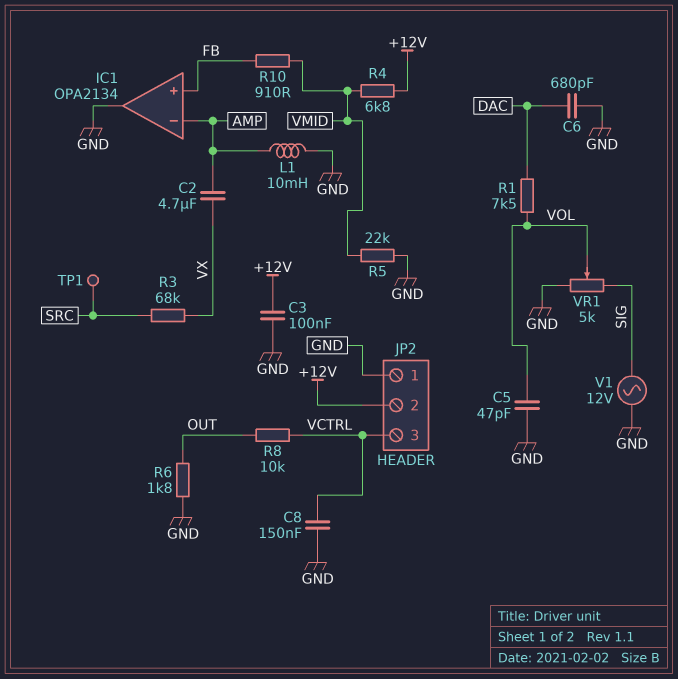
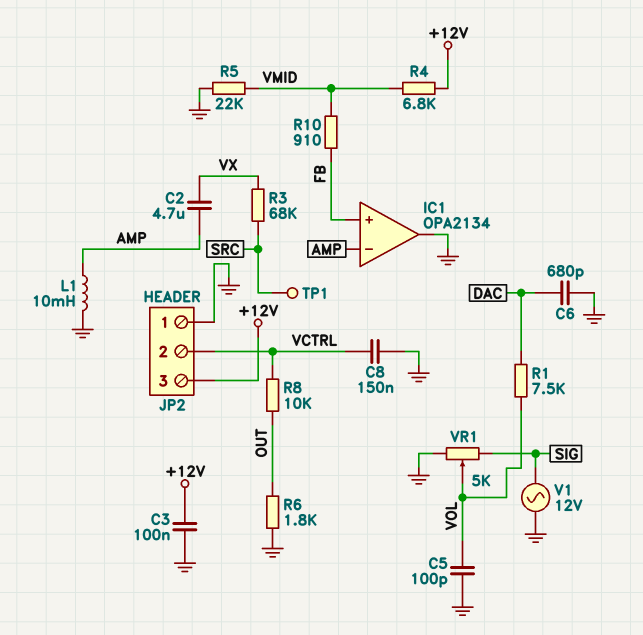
C5: 47pF (GND, VOL) -> 100pF (GND, VOL)
JP2 pin 2: +12V -> VCTRL
JP2 pin 3: VCTRL -> +12V

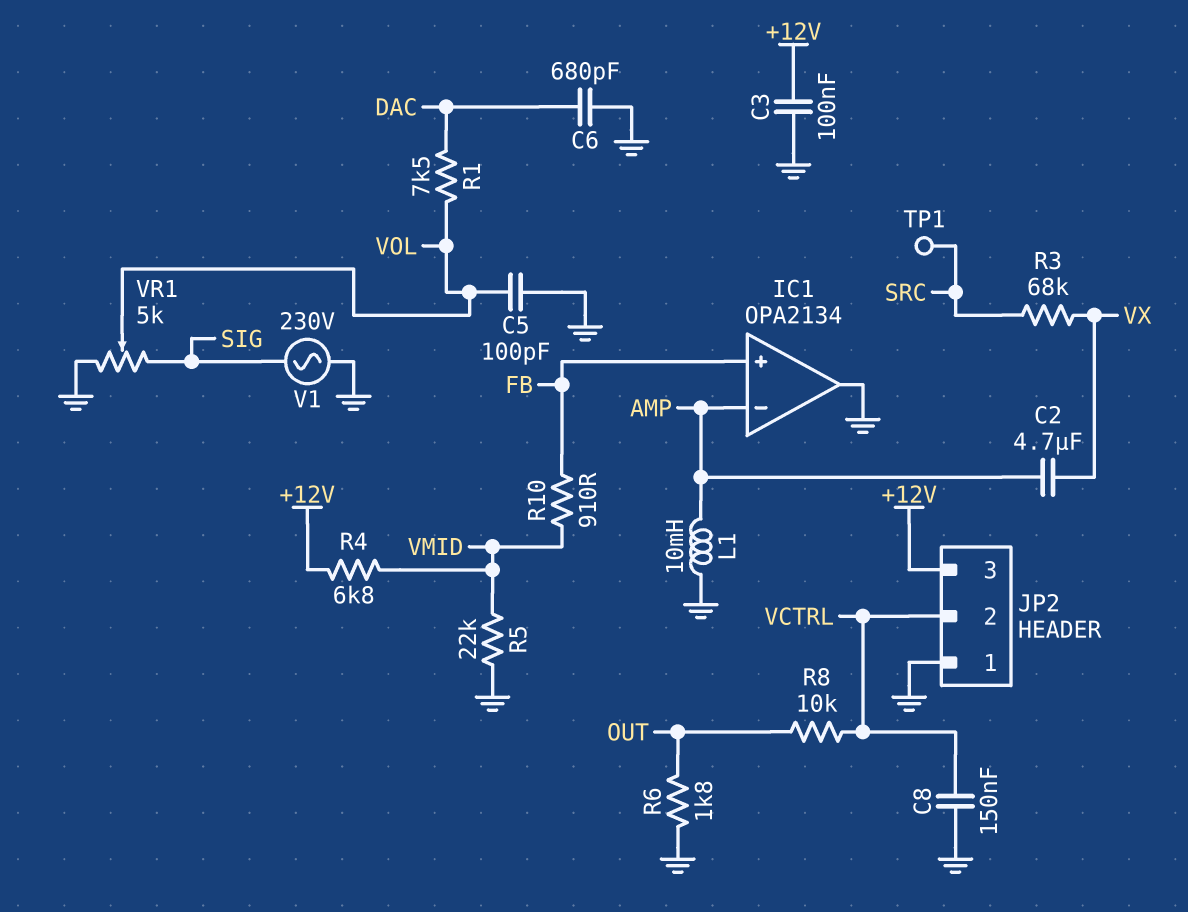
V1: AC 12V (GND, SIG) -> AC 230V (GND, SIG)

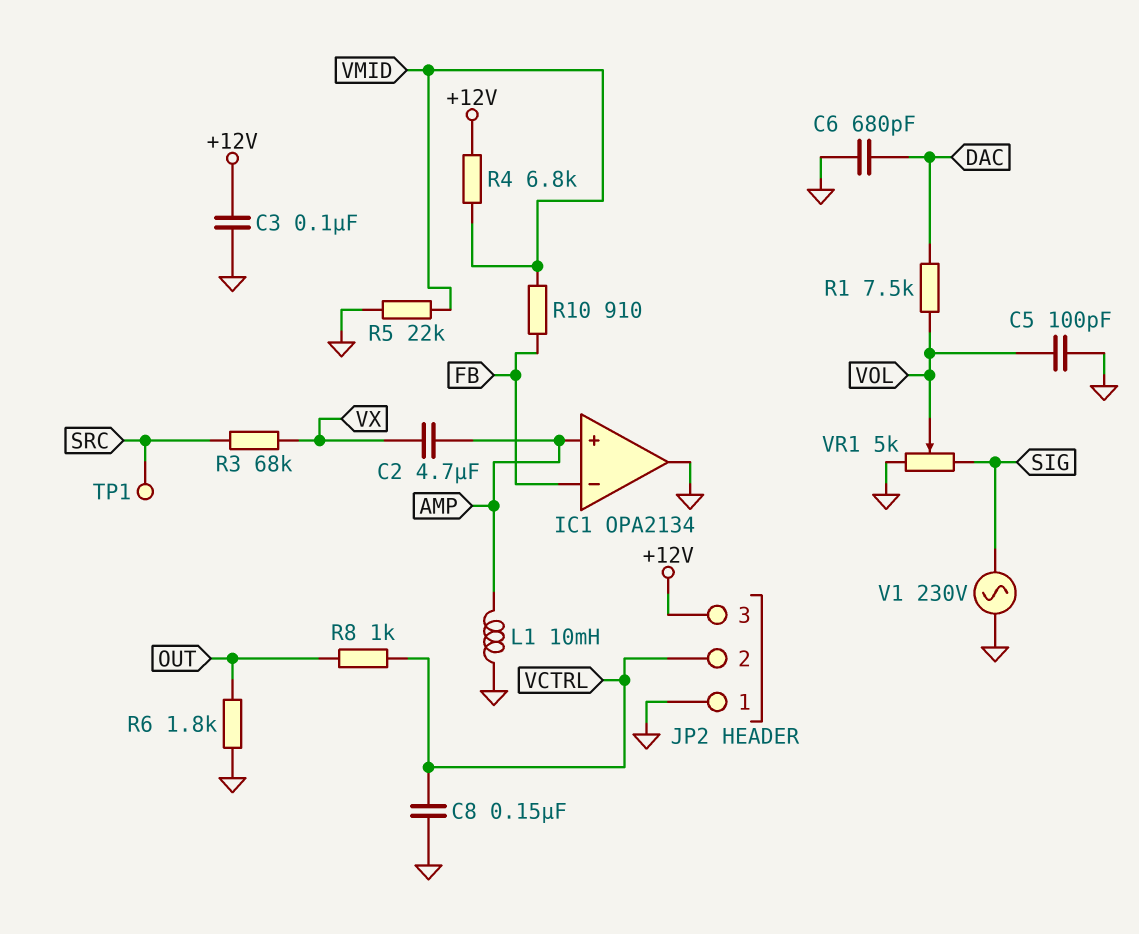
IC1 pin in+: FB -> AMP
IC1 pin in-: AMP -> FB
R8: 10k (OUT, VCTRL) -> 1k (OUT, VCTRL)

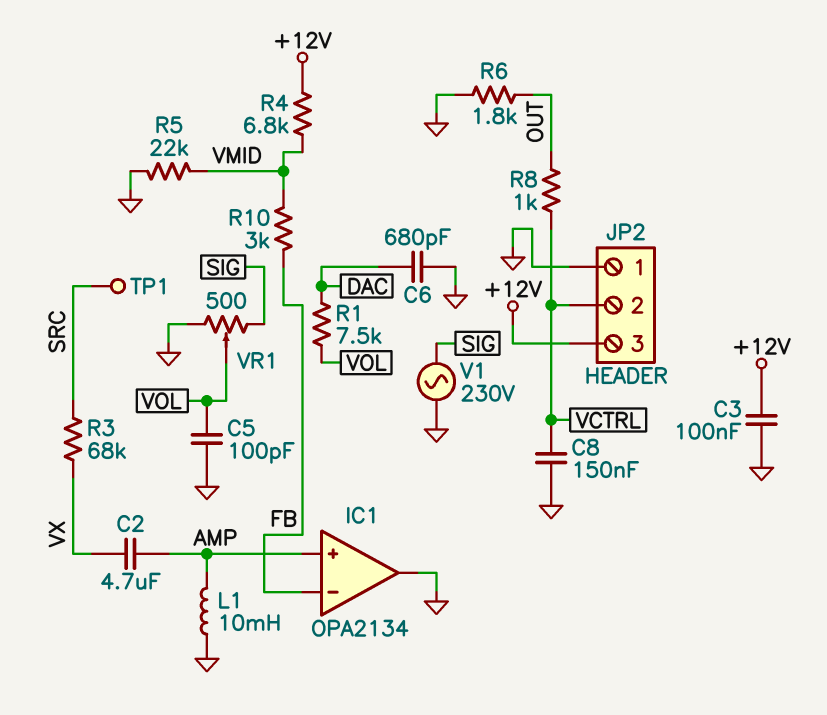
R10: 910 (FB, VMID) -> 3k (FB, VMID)
VR1: 5k (GND, SIG, wiper VOL) -> 500 (GND, SIG, wiper VOL)

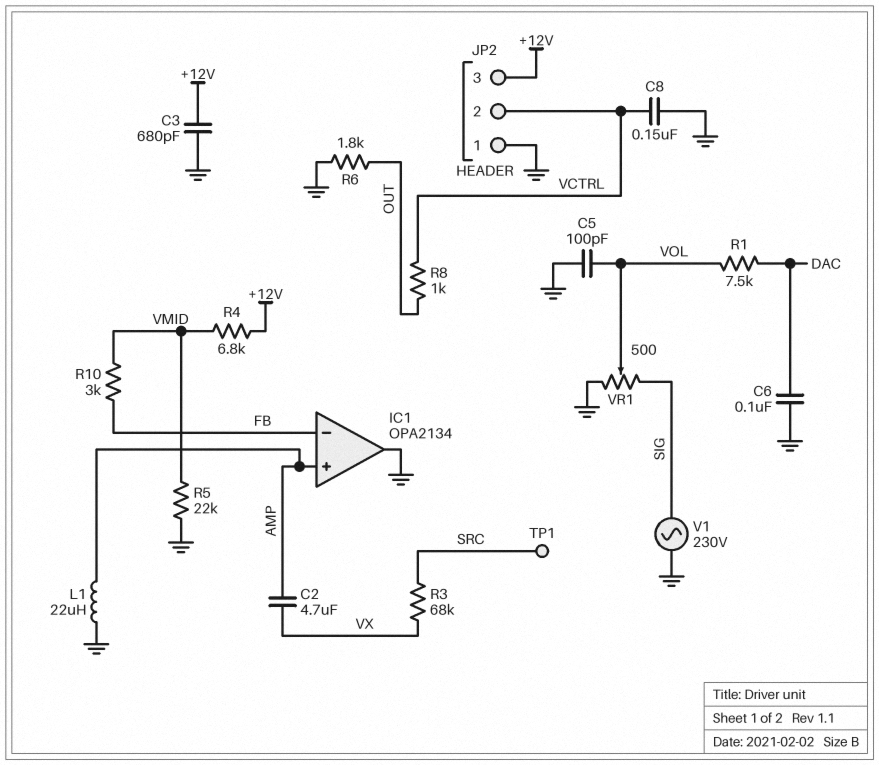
C3: 100nF (+12V, GND) -> 680pF (+12V, GND)
C6: 680pF (DAC, GND) -> 100nF (DAC, GND)
L1: 10mH (AMP, GND) -> 22uH (AMP, GND)

